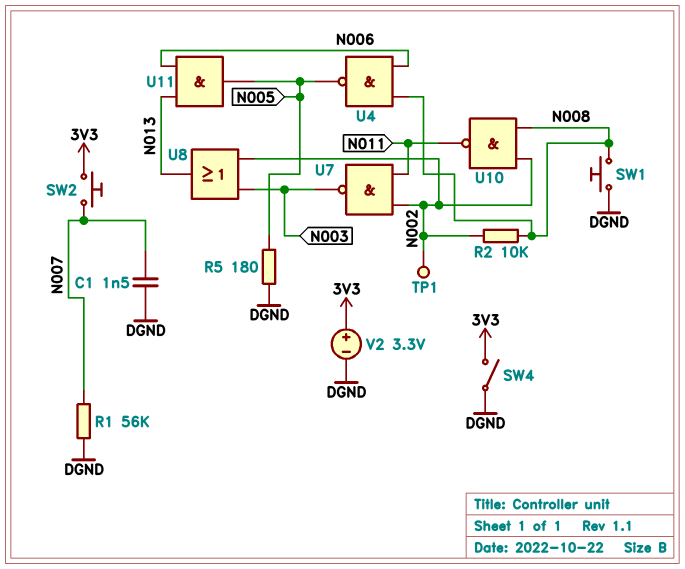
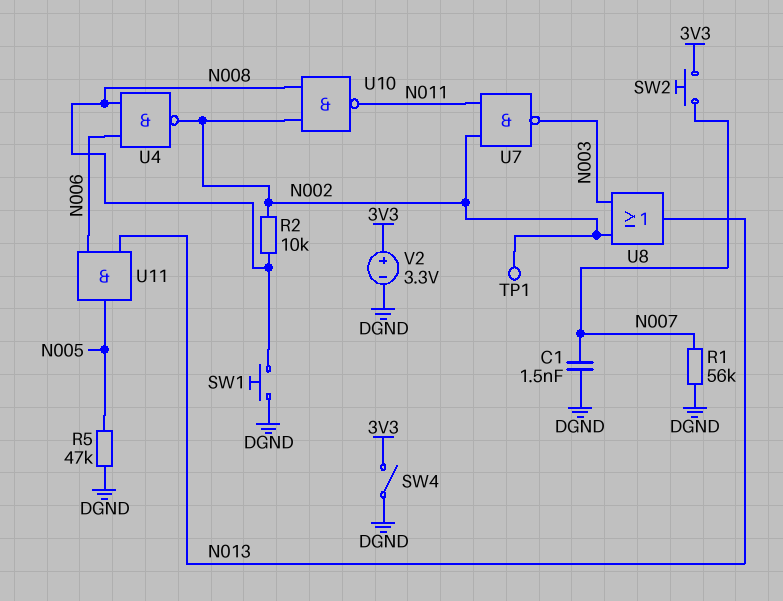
R5: 180 (DGND, N005) -> 47k (DGND, N005)
U4: NAND (in N006, in N008, out N005) -> NAND (in N006, in N008, out N002)

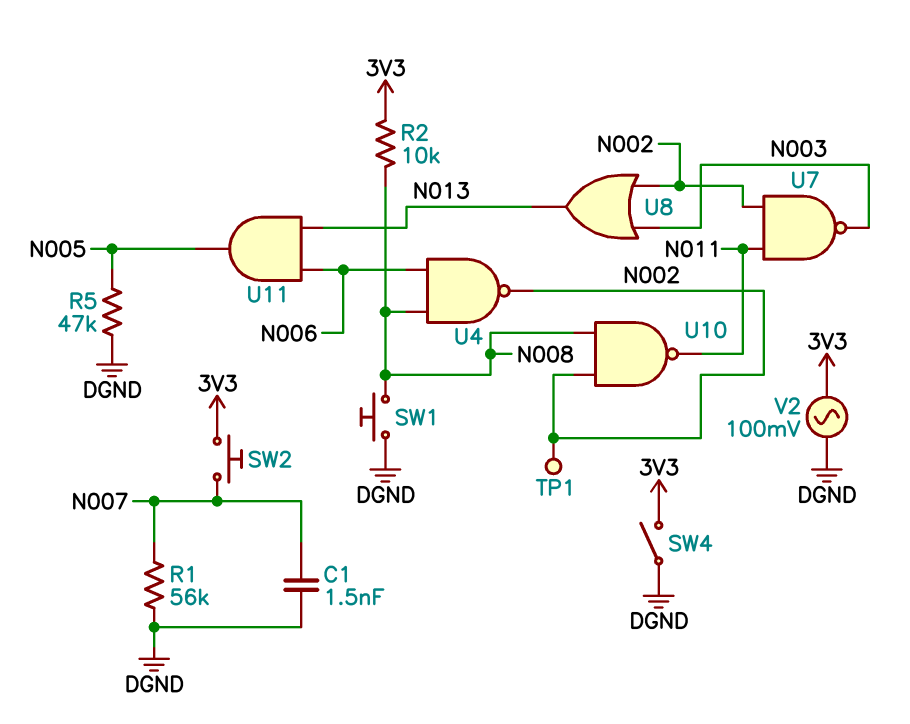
R2: 10k (N002, N008) -> 10k (3V3, N008)
V2: 3.3V (plus 3V3, minus DGND) -> AC 100mV (3V3, DGND)

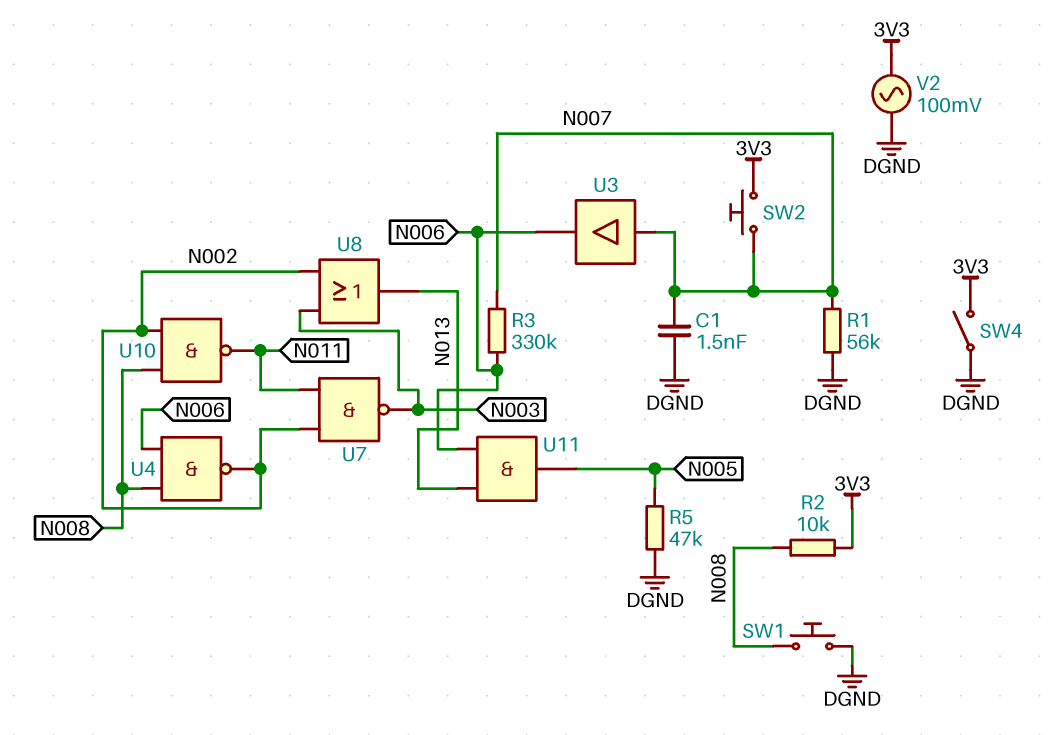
R3: none -> 330k (N006, N007)
TP1: test point (N002) -> none
U3: none -> buffer (in N007, out N006)

